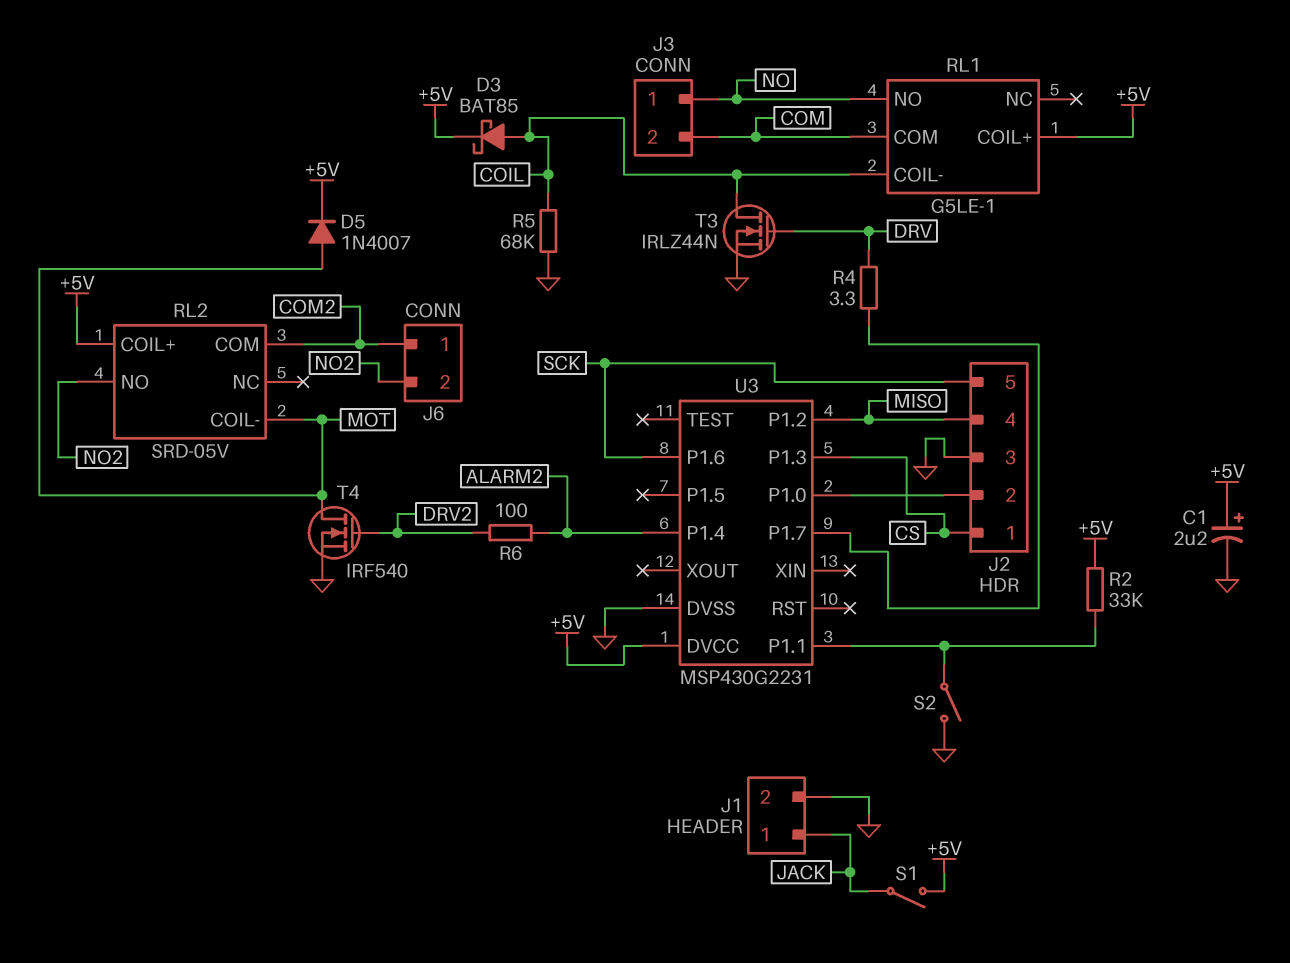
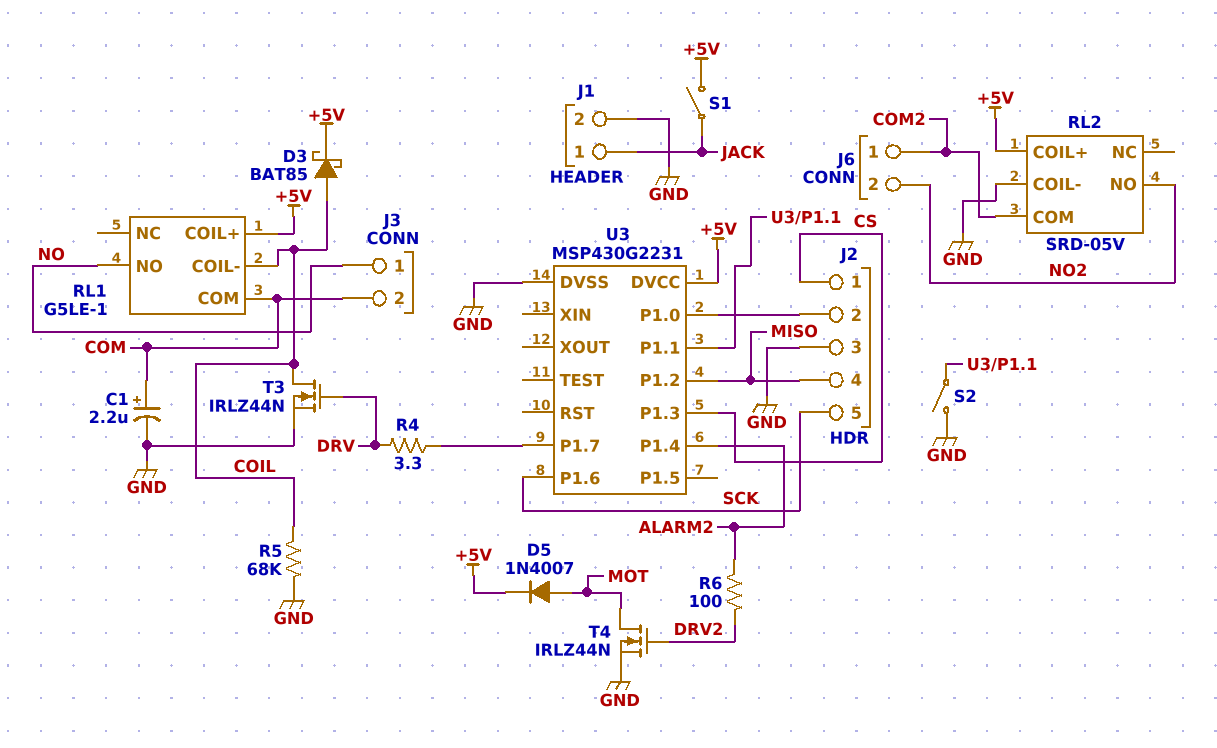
C1: 2.2uF (plus +5V, minus GND) -> 2.2uF (plus COM, minus GND)
R2: 33k (+5V, U3/P1.1) -> none
RL2 pin COIL-: MOT -> GND
T4: NMOS IRF540 (G DRV2, D MOT, S GND) -> NMOS IRLZ44N (G DRV2, D MOT, S GND)

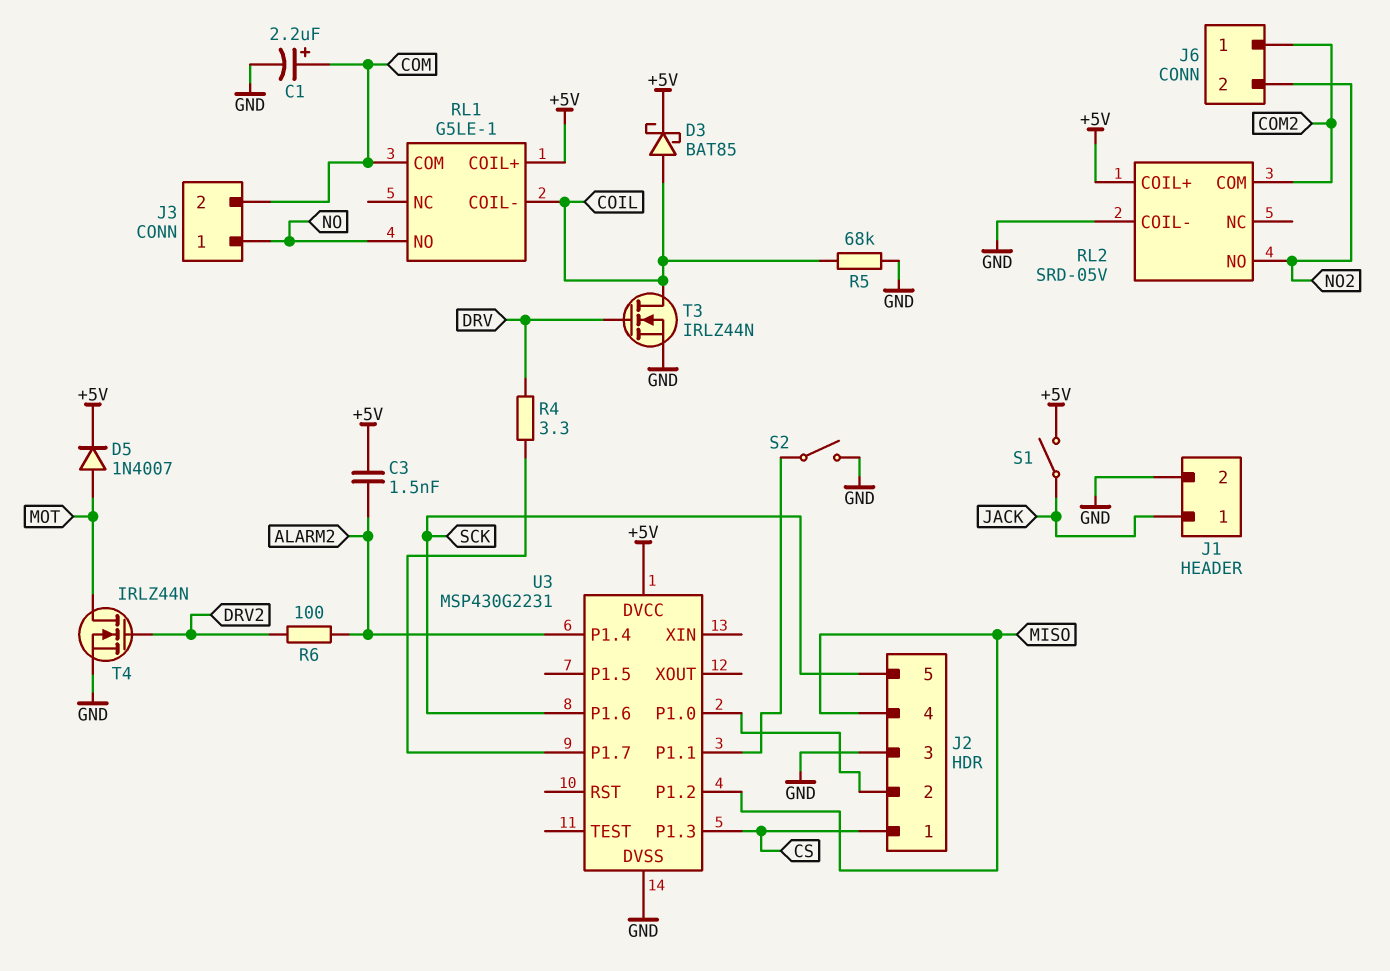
C3: none -> 1.5nF (+5V, ALARM2)

